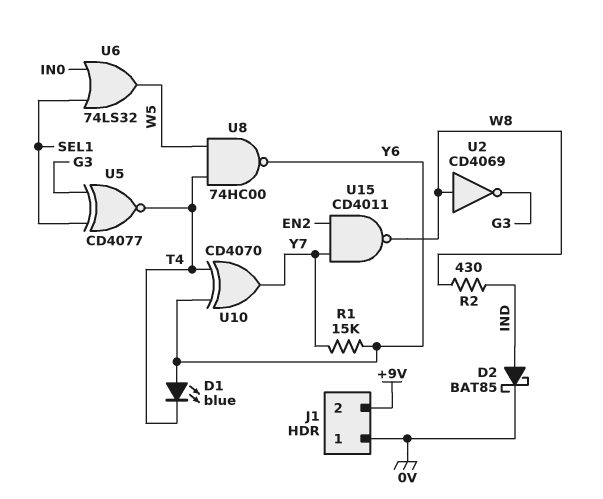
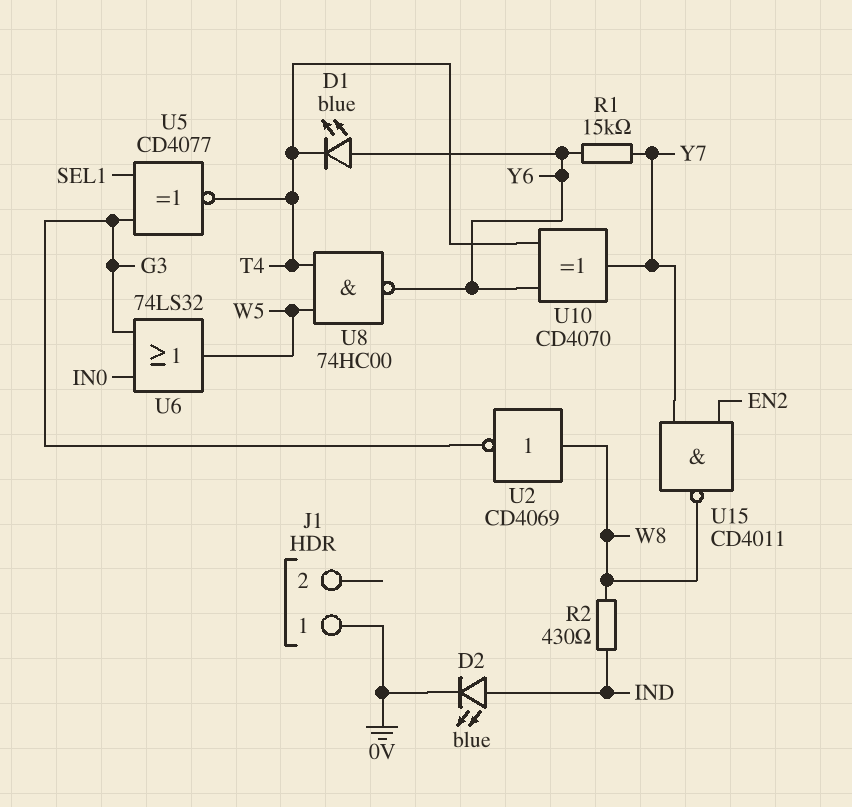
D2: schottky BAT85 (A IND, K 0V) -> LED blue (A IND, K 0V)
J1 pin 2: +9V -> none
U6: OR 74LS32 (in IN0, in SEL1, out W5) -> OR 74LS32 (in G3, in IN0, out W5)

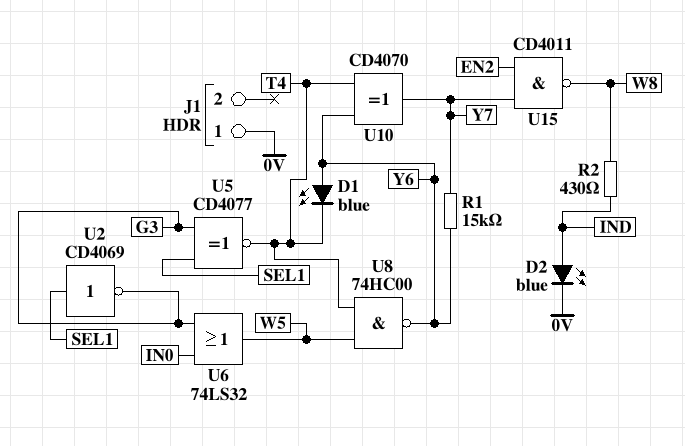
U2: NOT CD4069 (in W8, out G3) -> NOT CD4069 (in SEL1, out G3)

